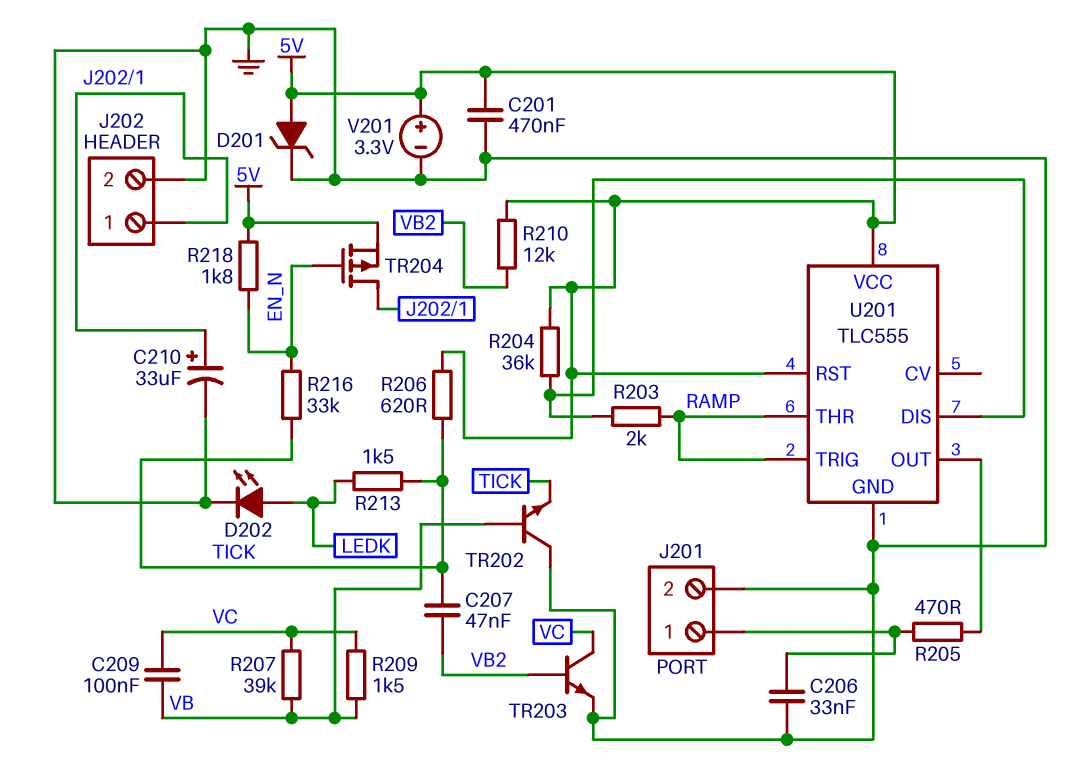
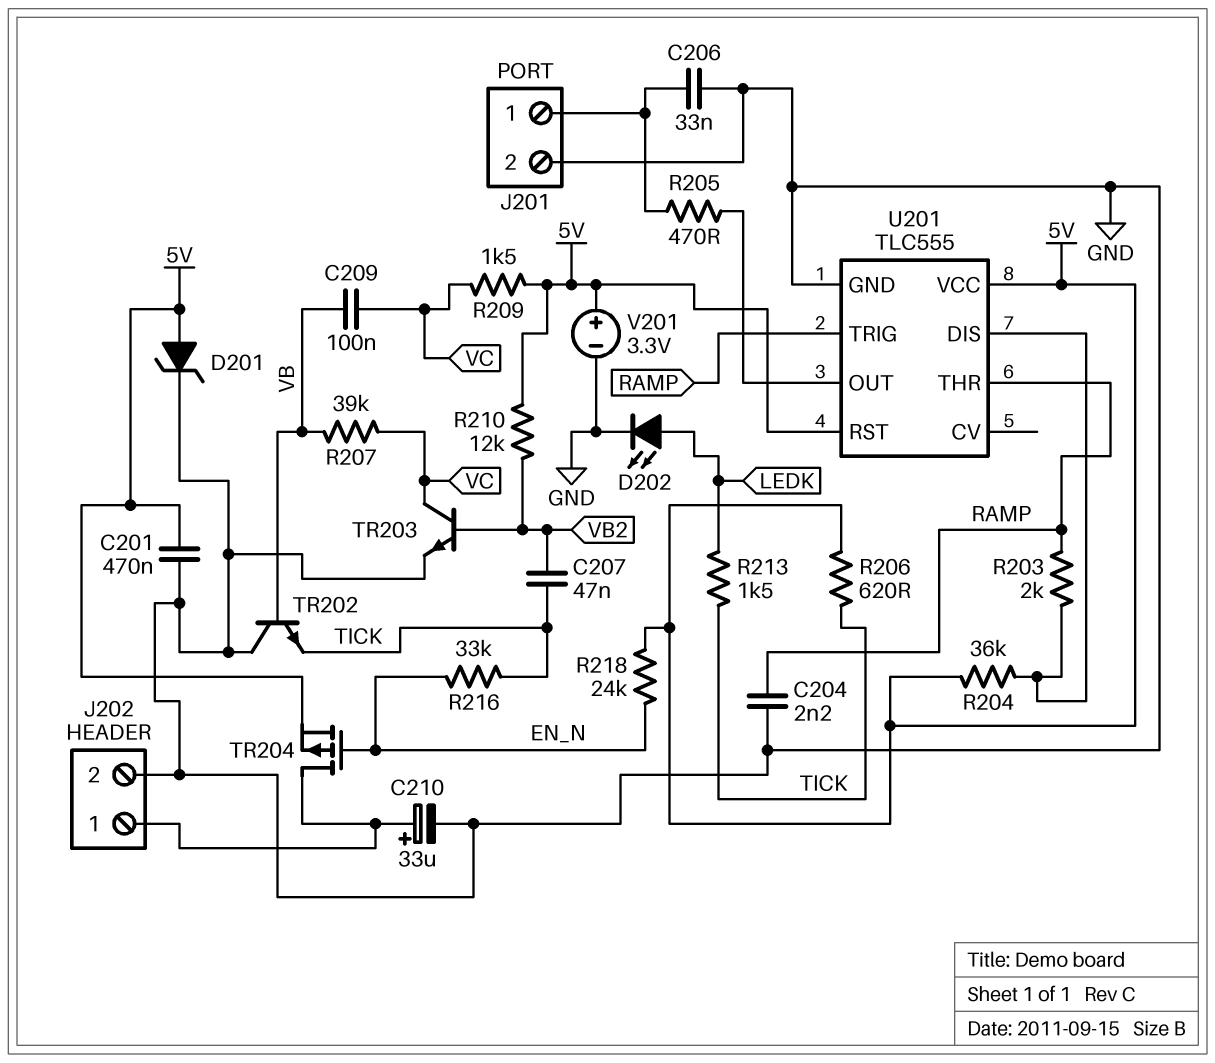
C204: none -> 2.2nF (GND, RAMP)
R209: 1.5k (VB, VC) -> 1.5k (5V, VC)
R218: 1.8k (5V, EN_N) -> 24k (5V, EN_N)

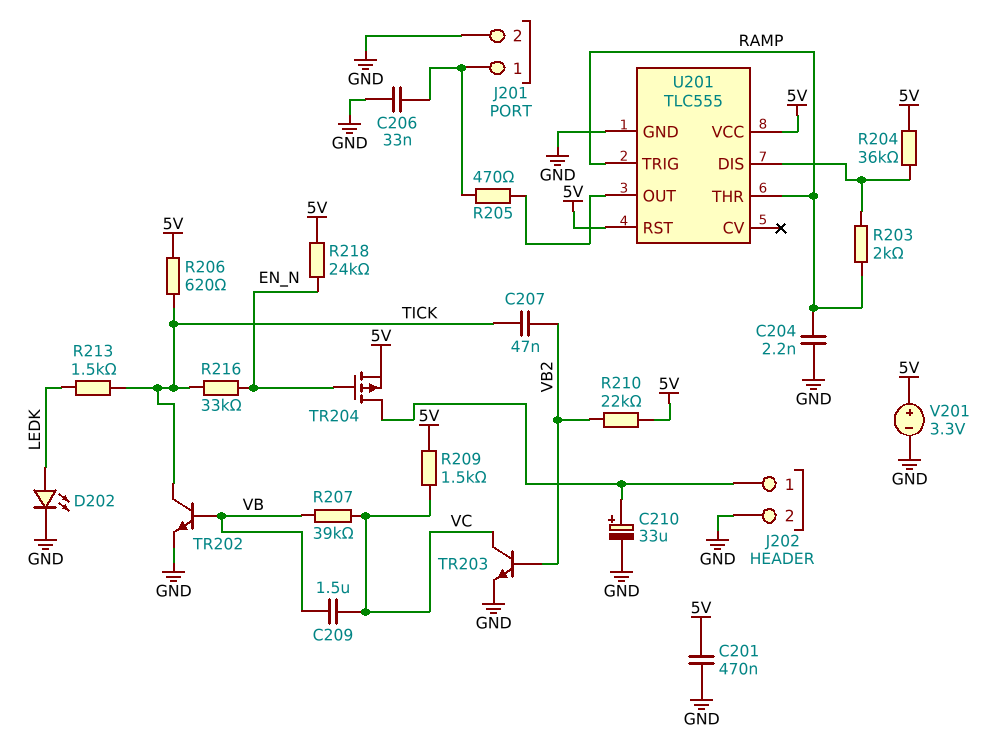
C209: 100nF (VB, VC) -> 1.5uF (VB, VC)
D201: zener (A 5V, K GND) -> none
R210: 12k (5V, VB2) -> 22k (5V, VB2)
TR202: NPN (B VB, C GND, E TICK) -> NPN (B VB, C TICK, E GND)

